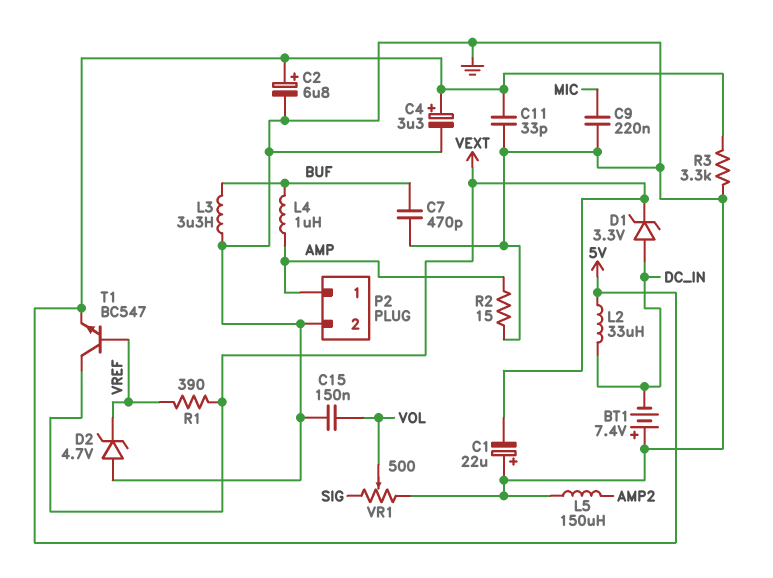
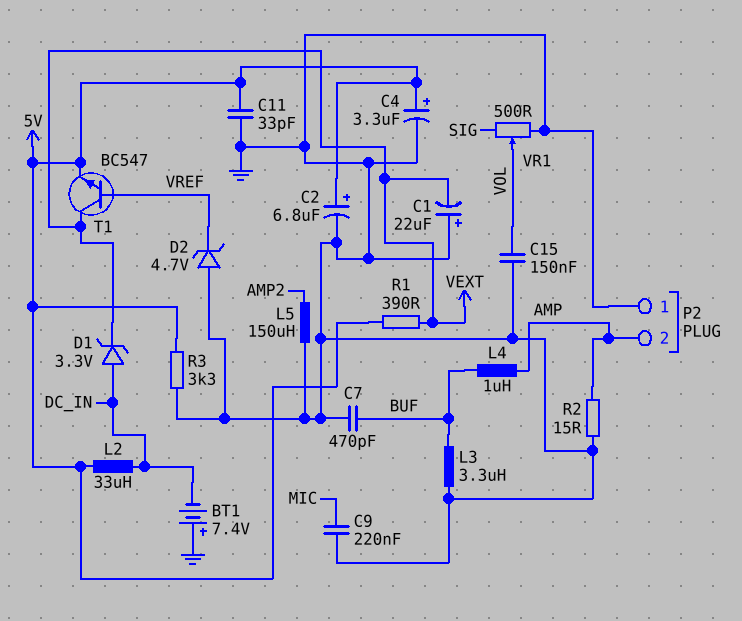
P2 pin 1: AMP -> GND
P2 pin 2: GND -> AMP
R1: 390 (VEXT, VREF) -> 390 (5V, VEXT)

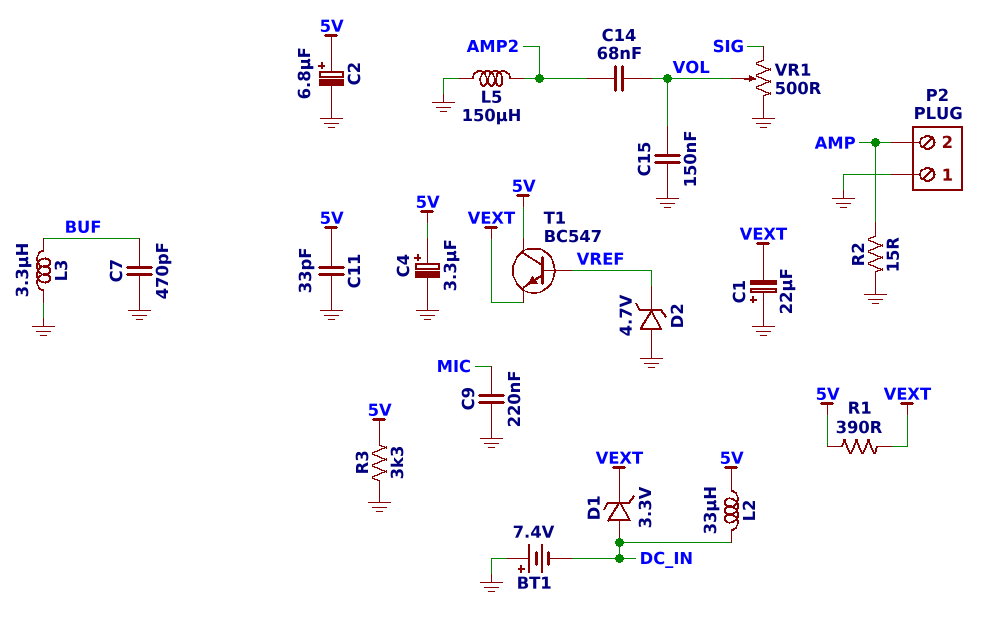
C14: none -> 68nF (AMP2, VOL)
L4: 1uH (AMP, BUF) -> none
T1: NPN BC547 (B VREF, C VEXT, E 5V) -> NPN BC547 (B VREF, C 5V, E VEXT)

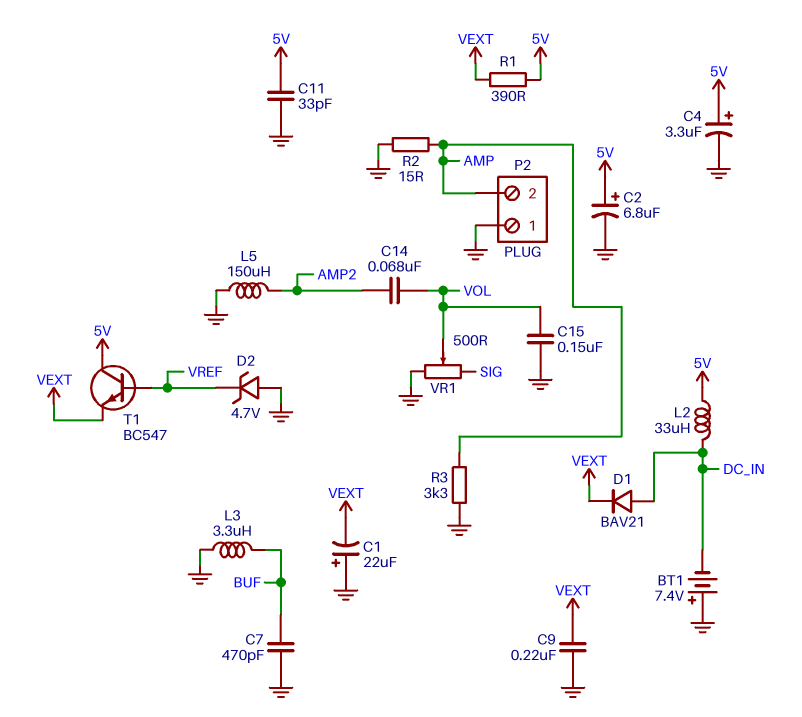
C9: 220nF (GND, MIC) -> 220nF (GND, VEXT)
D1: zener 3.3V (A DC_IN, K VEXT) -> diode BAV21 (A DC_IN, K VEXT)
R3: 3.3k (5V, GND) -> 3.3k (AMP, GND)

